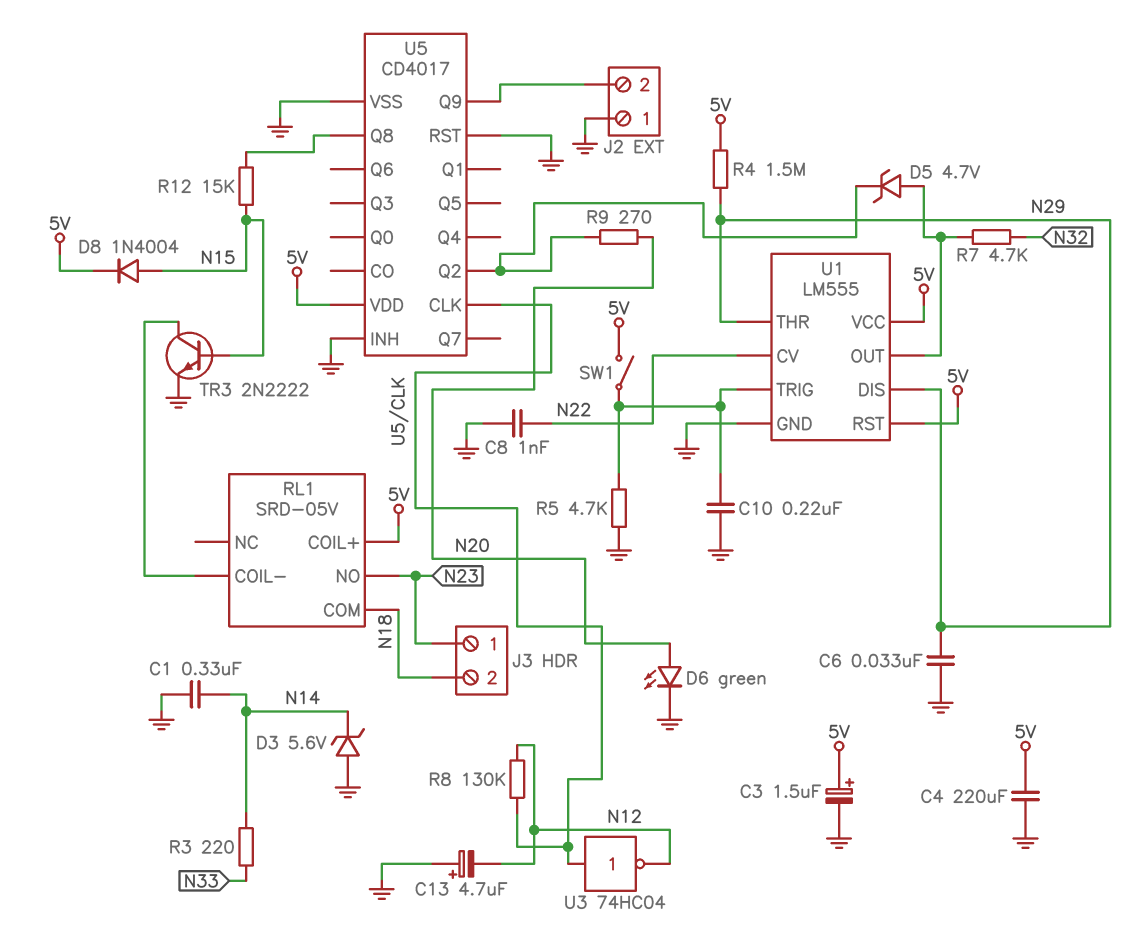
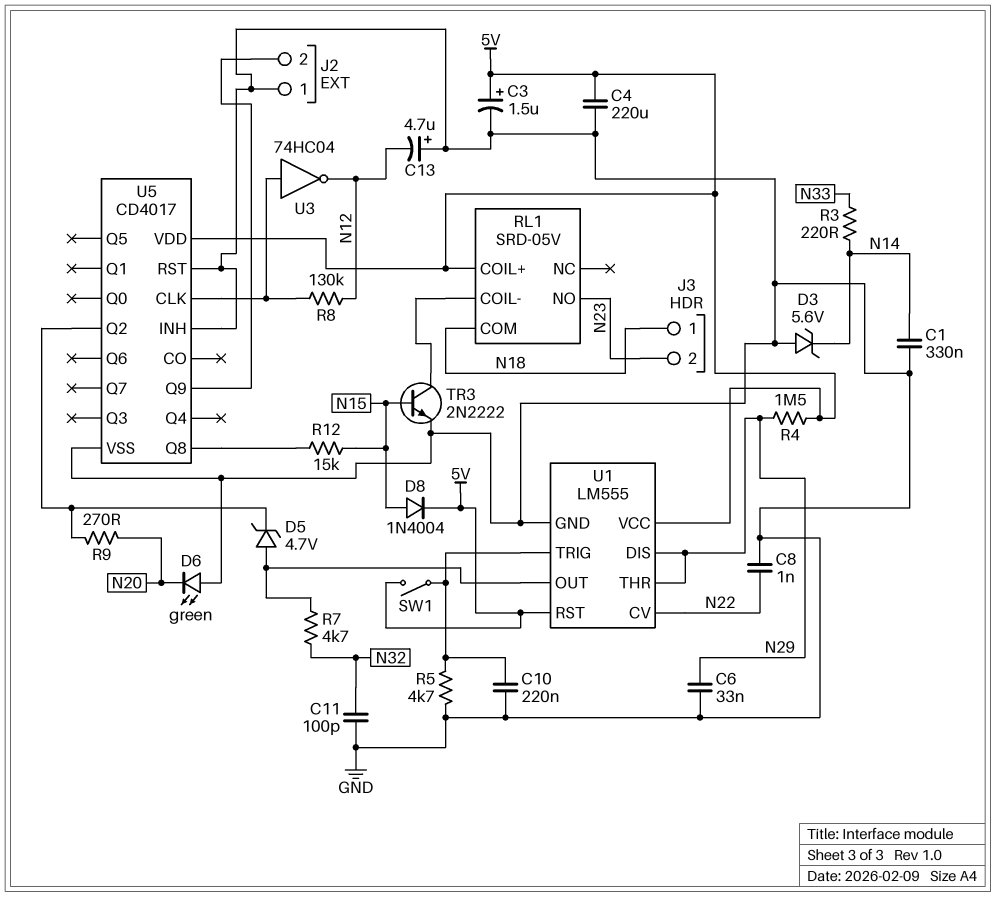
C11: none -> 100pF (GND, N32)
D6: LED green (A N20, K GND) -> LED green (A GND, K N20)
J3 pin 1: N23 -> N18
J3 pin 2: N18 -> N23

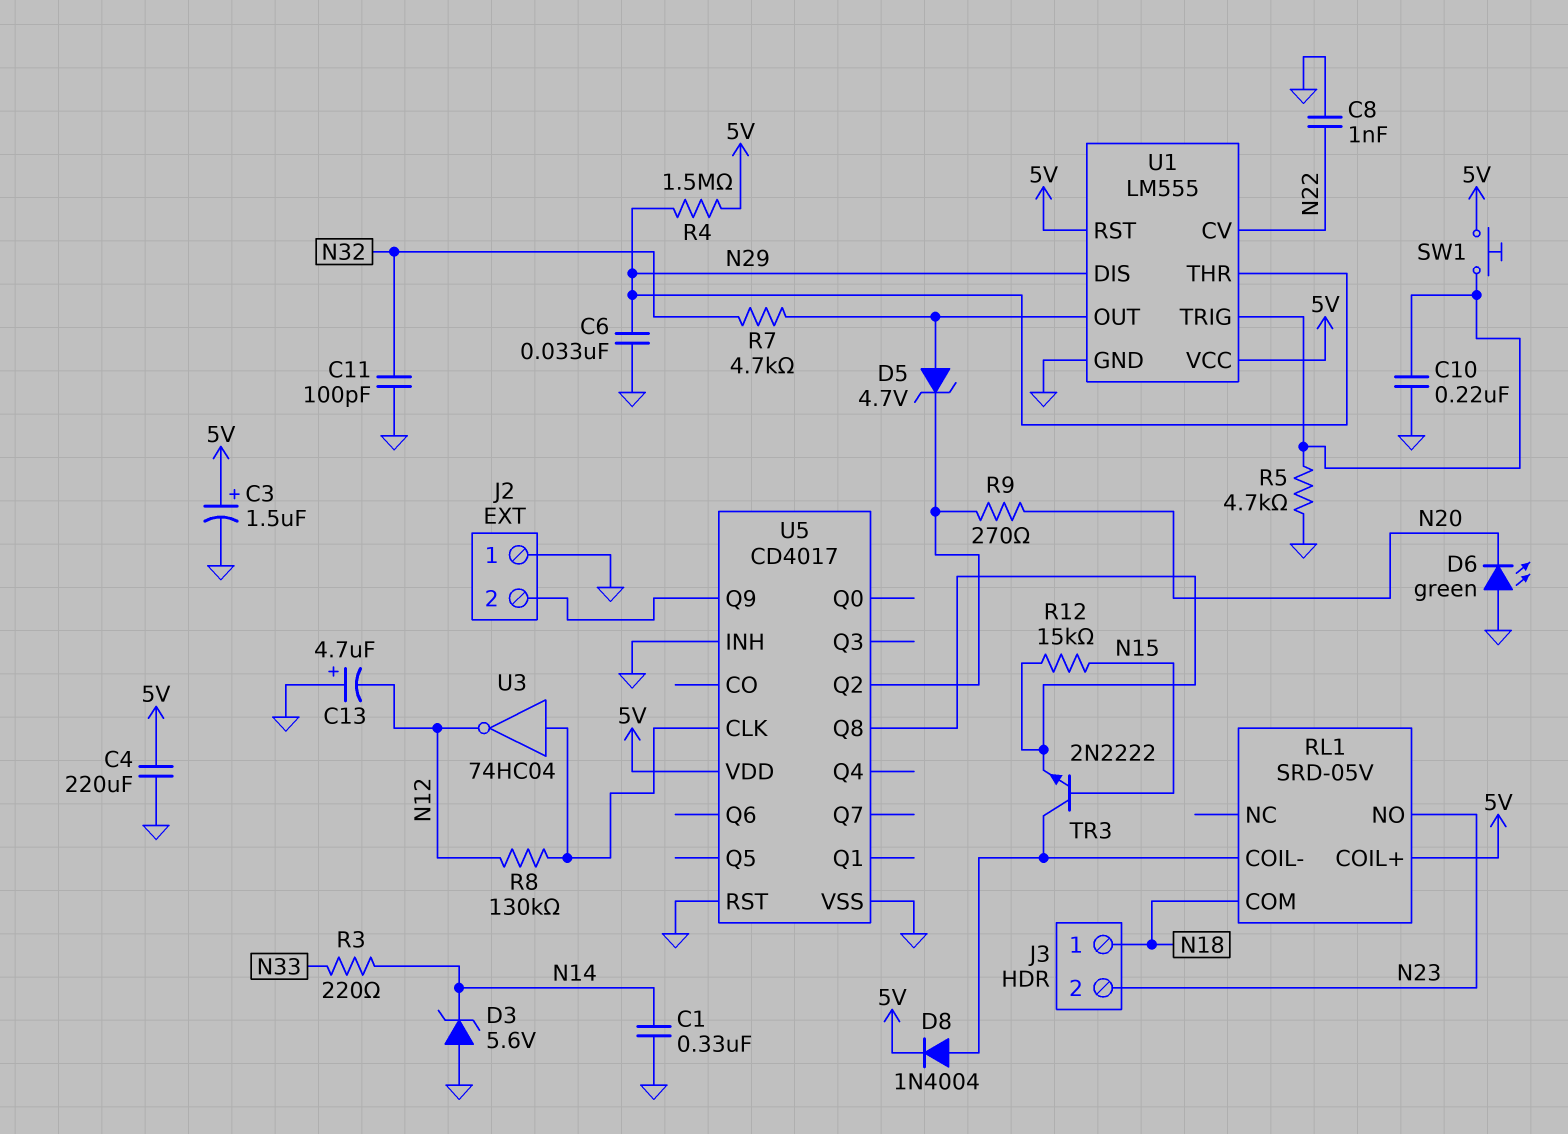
D8: diode 1N4004 (A N15, K 5V) -> diode 1N4004 (A RL1/COIL-, K 5V)
SW1: switch (5V, U1/TRIG) -> button (5V, U1/TRIG)
TR3: NPN 2N2222 (B N15, C RL1/COIL-, E GND) -> NPN 2N2222 (B N15, C RL1/COIL-, E U5/Q8)

